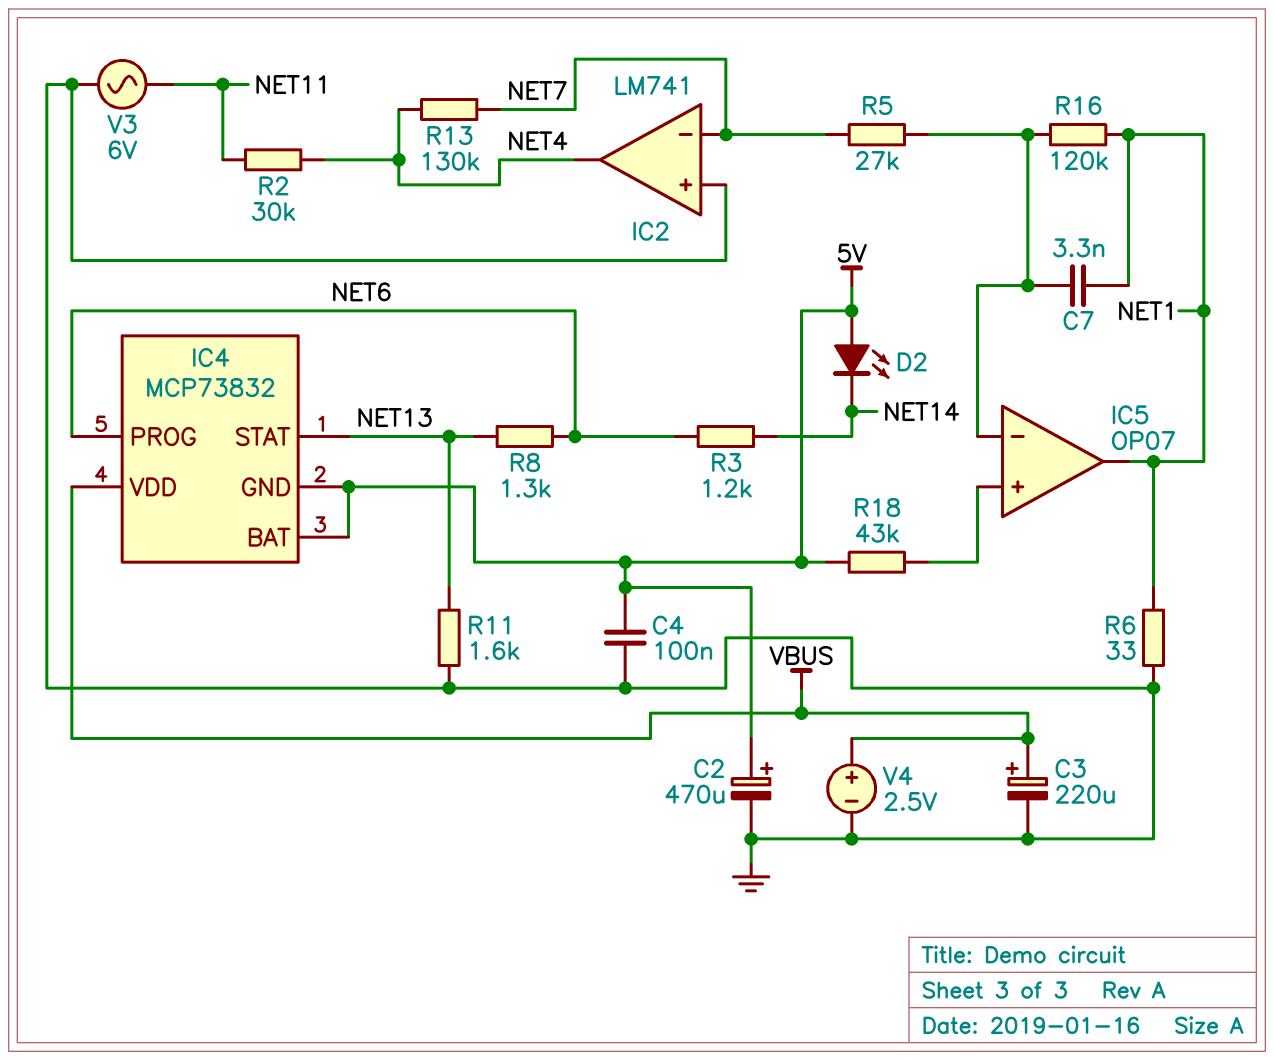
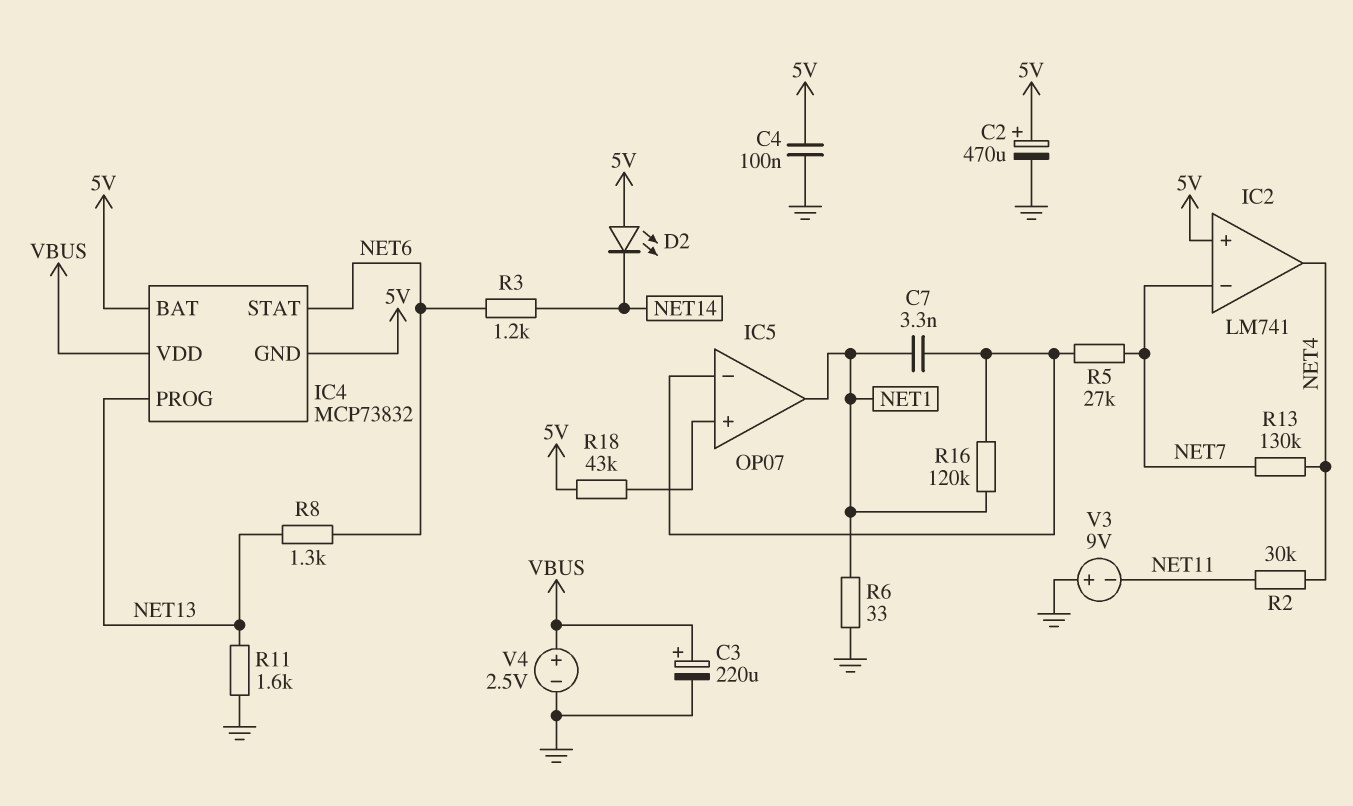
IC2 pin in+: GND -> 5V
IC4 pin PROG: NET6 -> NET13
IC4 pin STAT: NET13 -> NET6
V3: AC 6V (GND, NET11) -> 9V (plus GND, minus NET11)

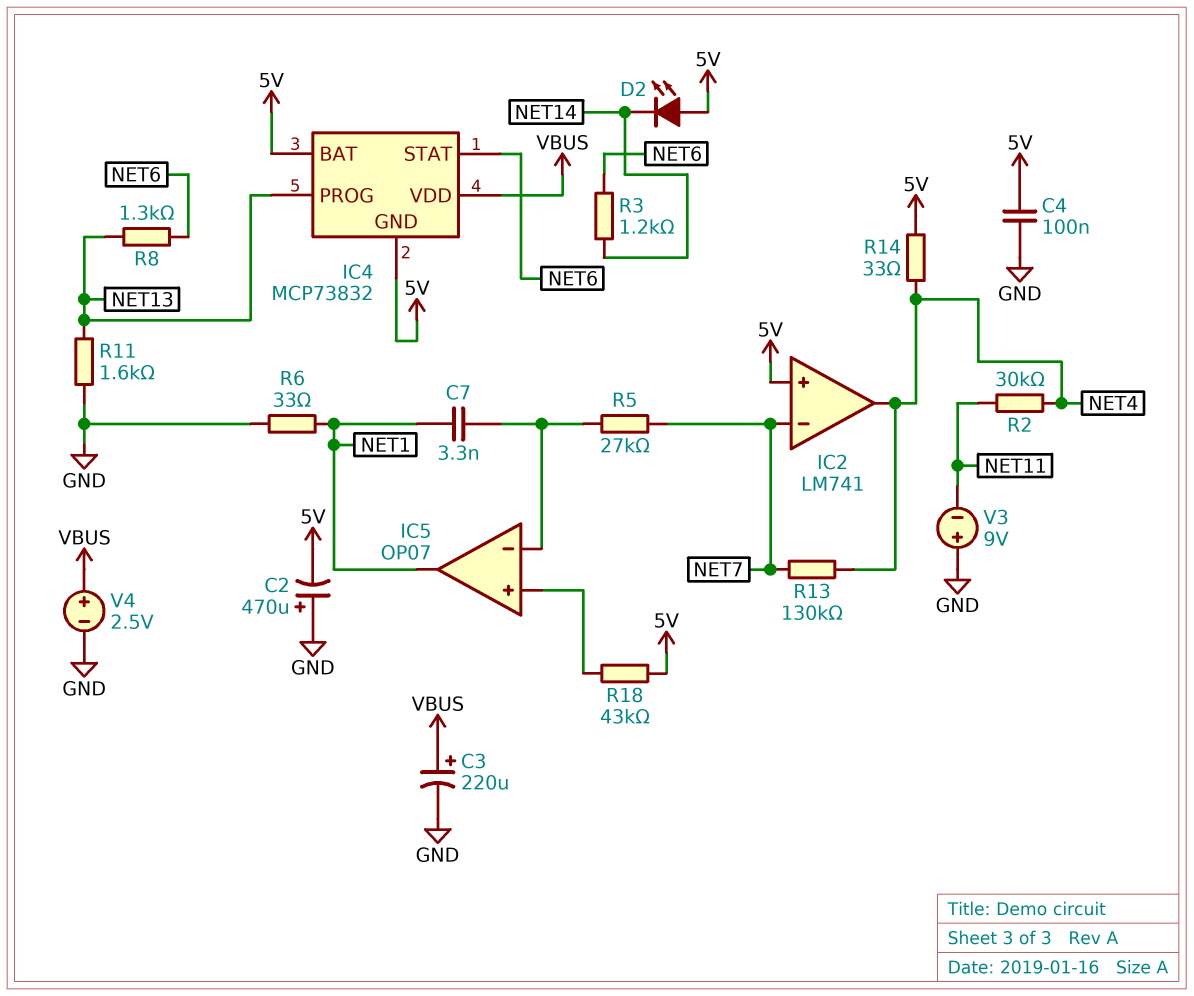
C2: 470uF (plus 5V, minus GND) -> 470uF (plus GND, minus 5V)
R14: none -> 33 (5V, NET4)
R16: 120k (IC5/in-, NET1) -> none

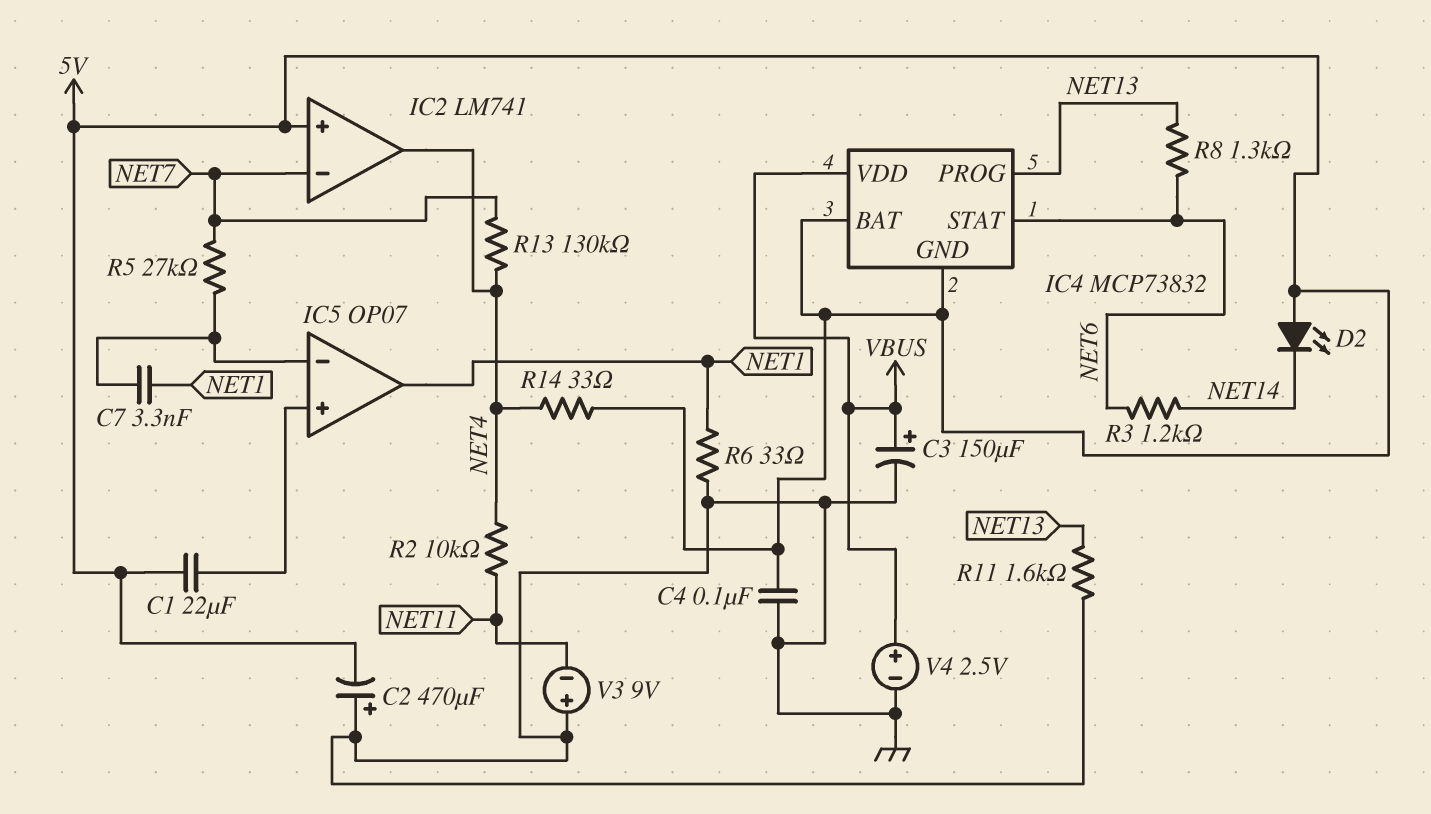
C1: none -> 22uF (5V, IC5/in+)
C3: 220uF (plus VBUS, minus GND) -> 150uF (plus VBUS, minus GND)
R2: 30k (NET4, NET11) -> 10k (NET4, NET11)
R18: 43k (5V, IC5/in+) -> none

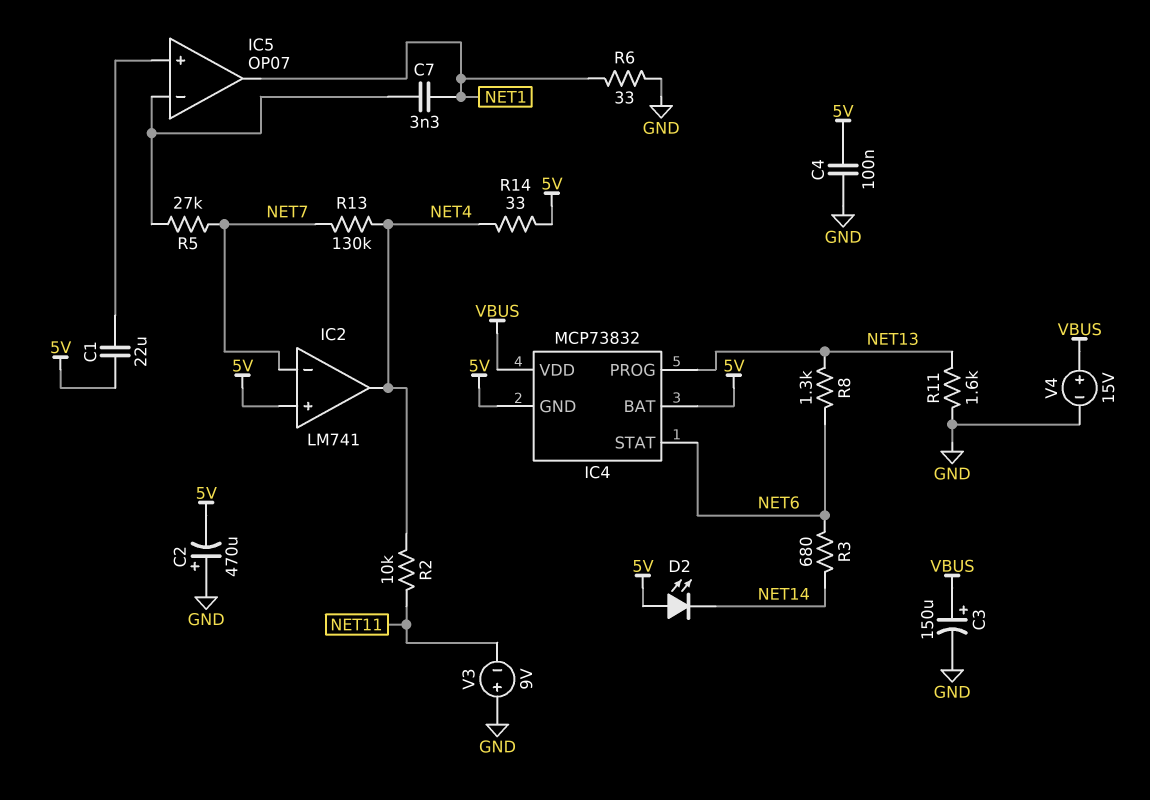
R3: 1.2k (NET6, NET14) -> 680 (NET6, NET14)
V4: 2.5V (plus VBUS, minus GND) -> 15V (plus VBUS, minus GND)

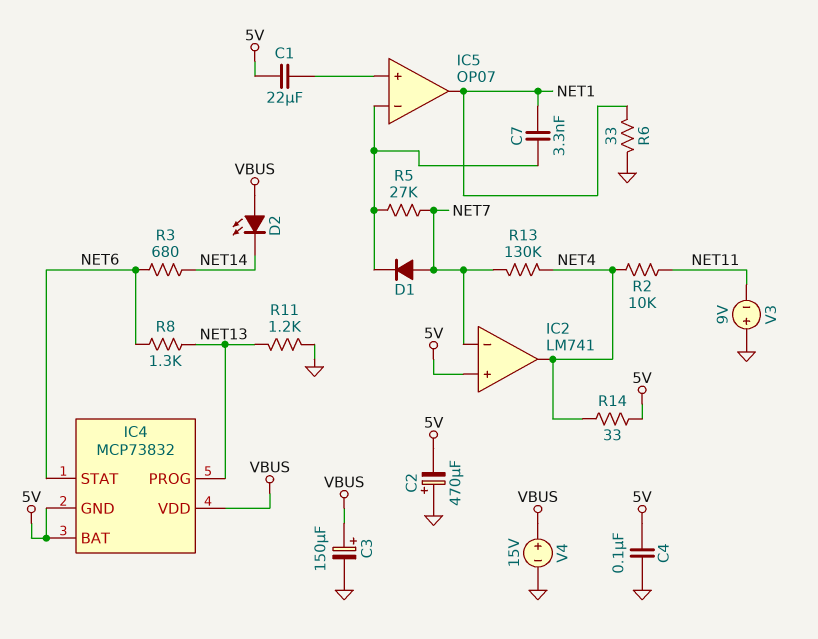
D1: none -> diode (A NET7, K IC5/in-)
D2: LED (A 5V, K NET14) -> LED (A VBUS, K NET14)
R11: 1.6k (GND, NET13) -> 1.2k (GND, NET13)

